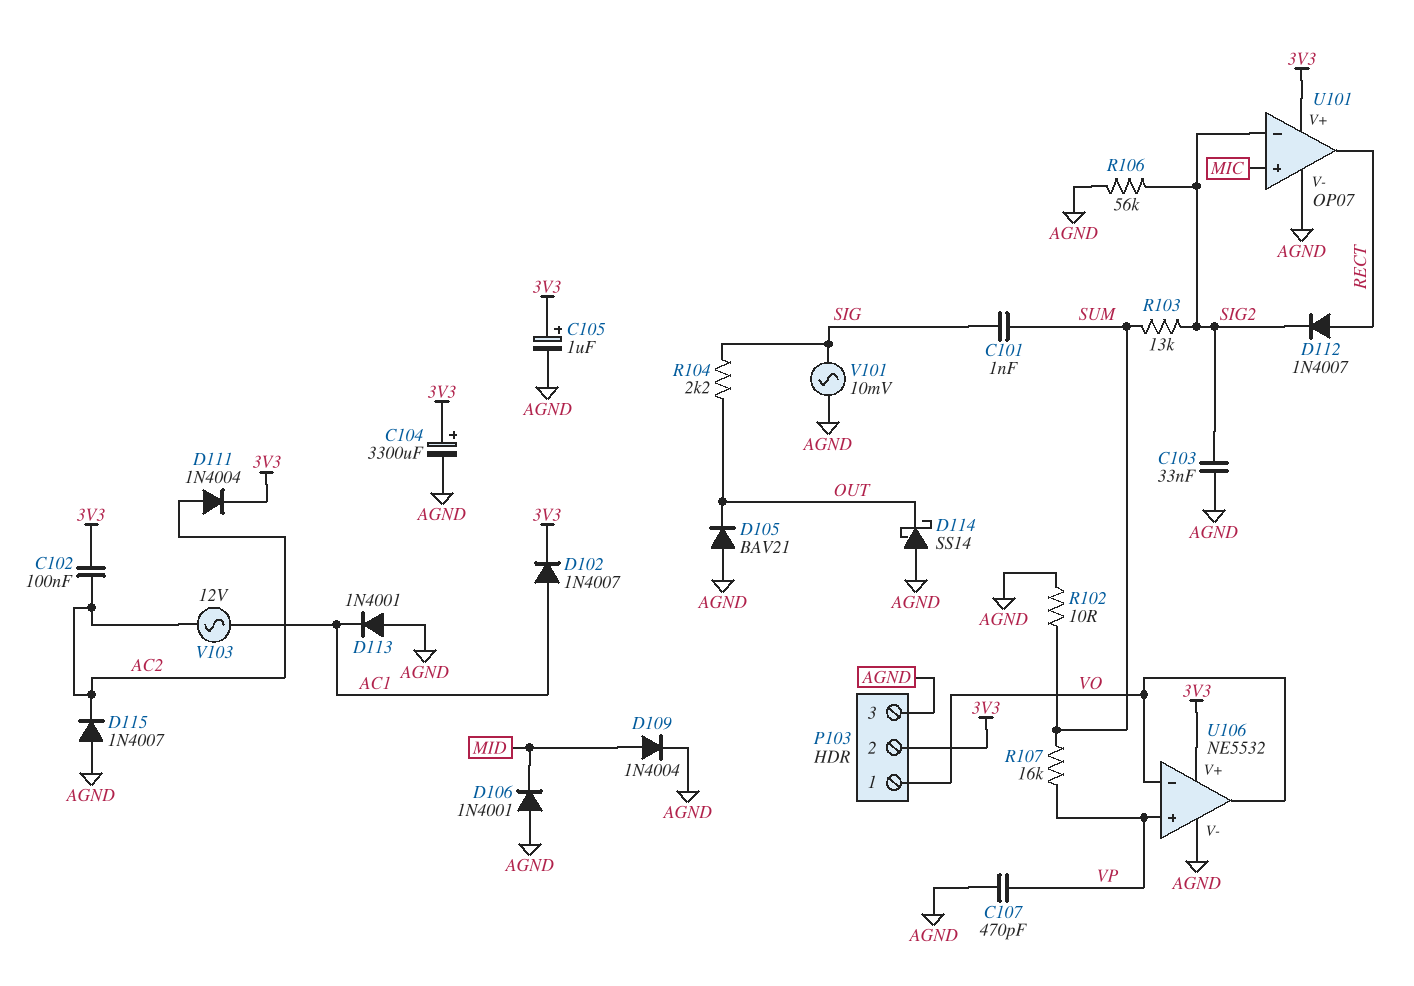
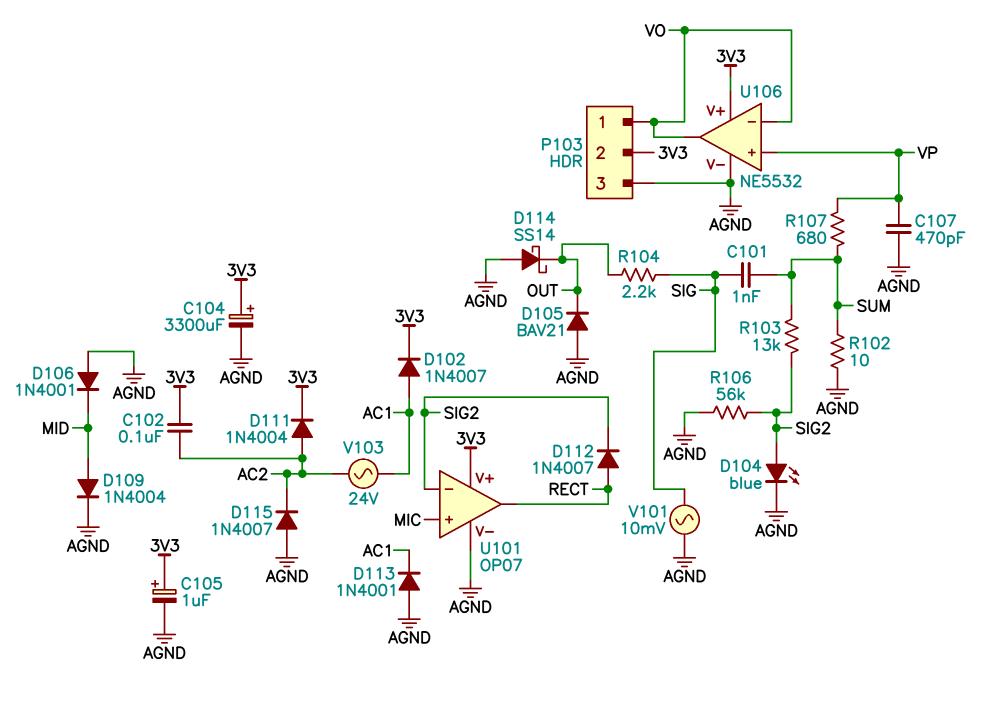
C103: 33nF (AGND, SIG2) -> none
D104: none -> LED blue (A SIG2, K AGND)
R107: 16k (SUM, VP) -> 680 (SUM, VP)
V103: AC 12V (AC1, AC2) -> AC 24V (AC1, AC2)

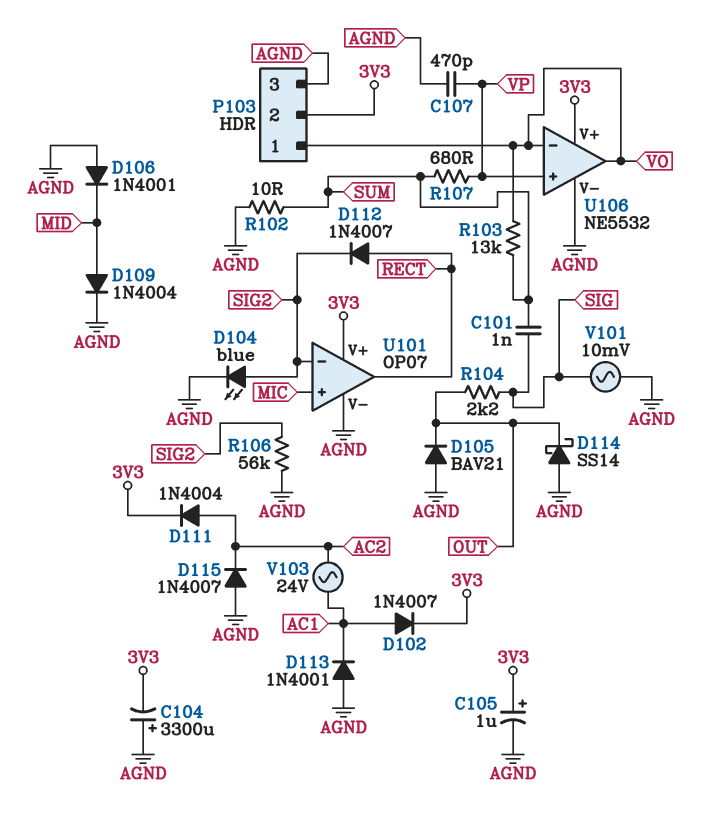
C102: 100nF (3V3, AC2) -> none
C104: 3300uF (plus 3V3, minus AGND) -> 3300uF (plus AGND, minus 3V3)
R103: 13k (SIG2, SUM) -> 13k (SUM, VO)

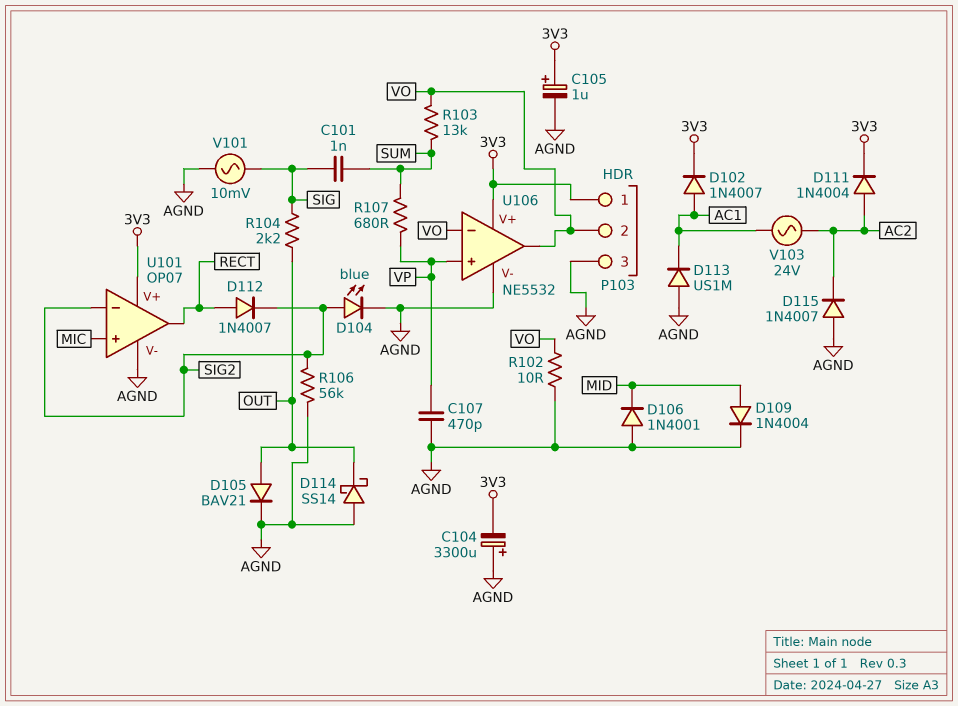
D105: diode BAV21 (A AGND, K OUT) -> diode BAV21 (A OUT, K AGND)
D113: diode 1N4001 (A AGND, K AC1) -> diode US1M (A AGND, K AC1)
P103 pin 1: VO -> 3V3
P103 pin 2: 3V3 -> VO
R102: 10 (AGND, SUM) -> 10 (AGND, VO)

